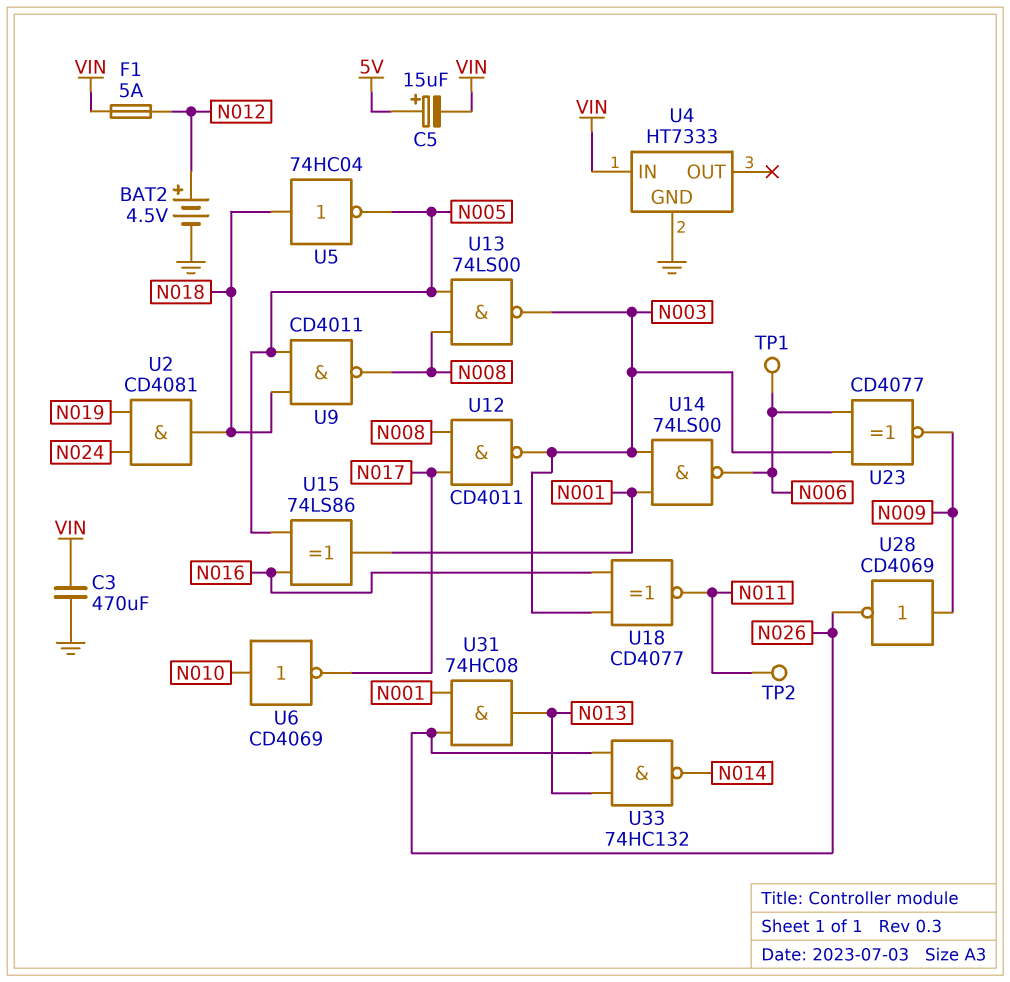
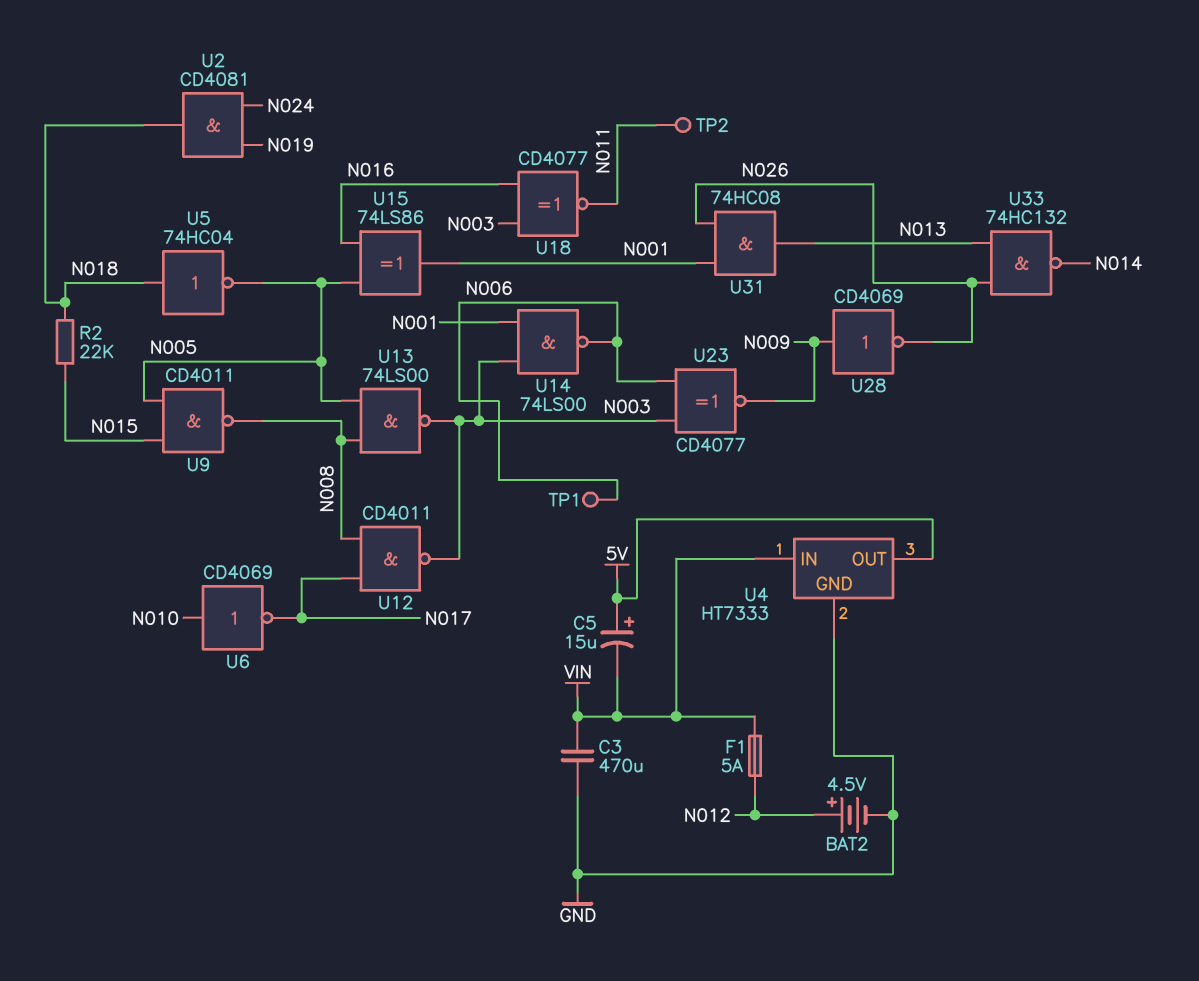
R2: none -> 22k (N015, N018)
U4 pin OUT: none -> 5V
U9: NAND CD4011 (in N005, in N018, out N008) -> NAND CD4011 (in N005, in N015, out N008)

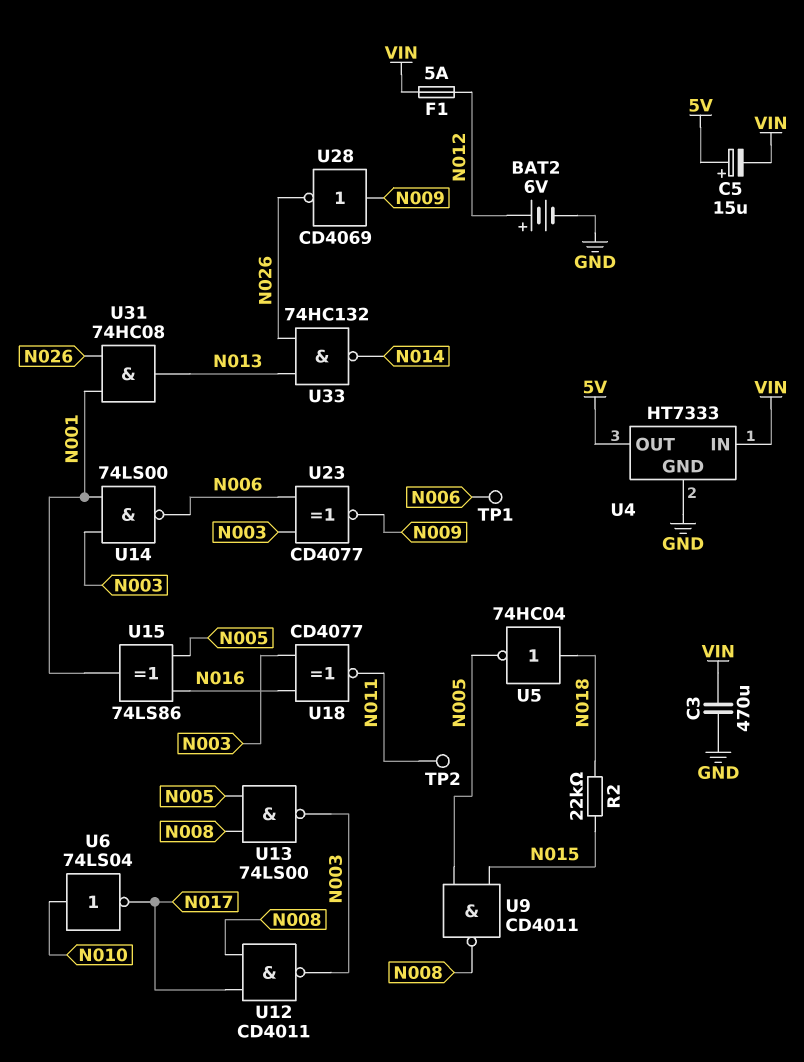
BAT2: 4.5V (plus N012, minus GND) -> 6V (plus N012, minus GND)
U2: AND CD4081 (in N019, in N024, out N018) -> none
U6: NOT CD4069 (in N010, out N017) -> NOT 74LS04 (in N010, out N017)

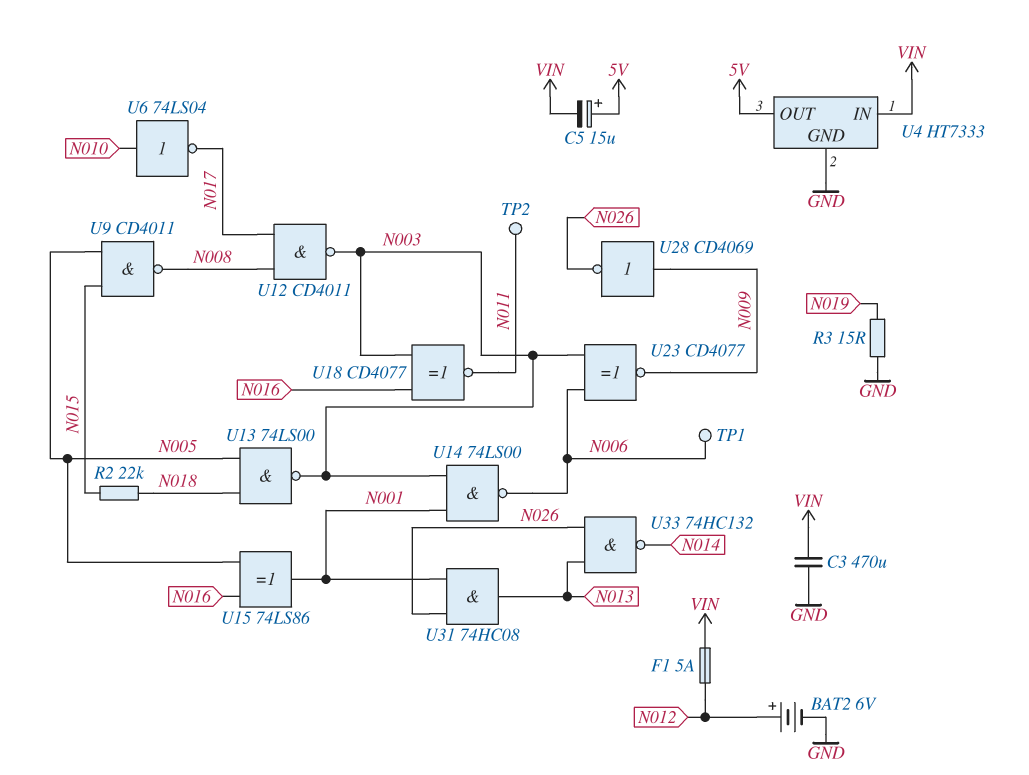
R3: none -> 15 (GND, N019)
U5: NOT 74HC04 (in N018, out N005) -> none
U13: NAND 74LS00 (in N005, in N008, out N003) -> NAND 74LS00 (in N005, in N018, out N003)

